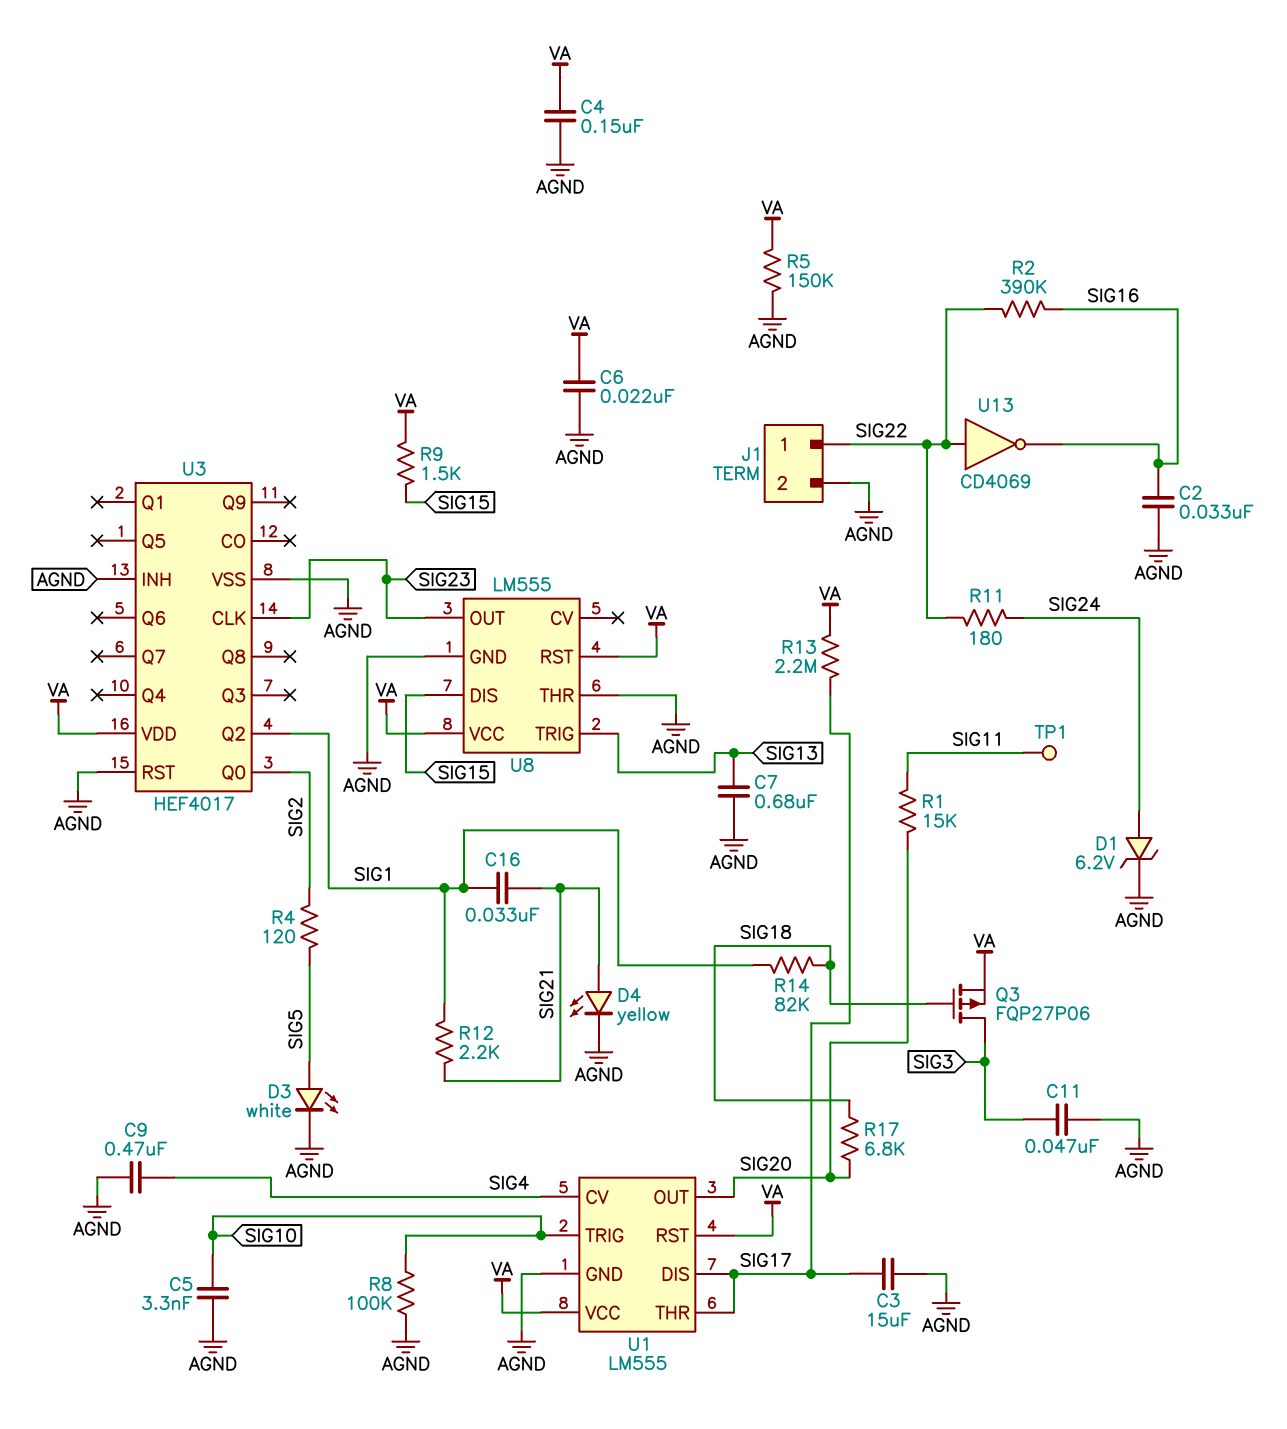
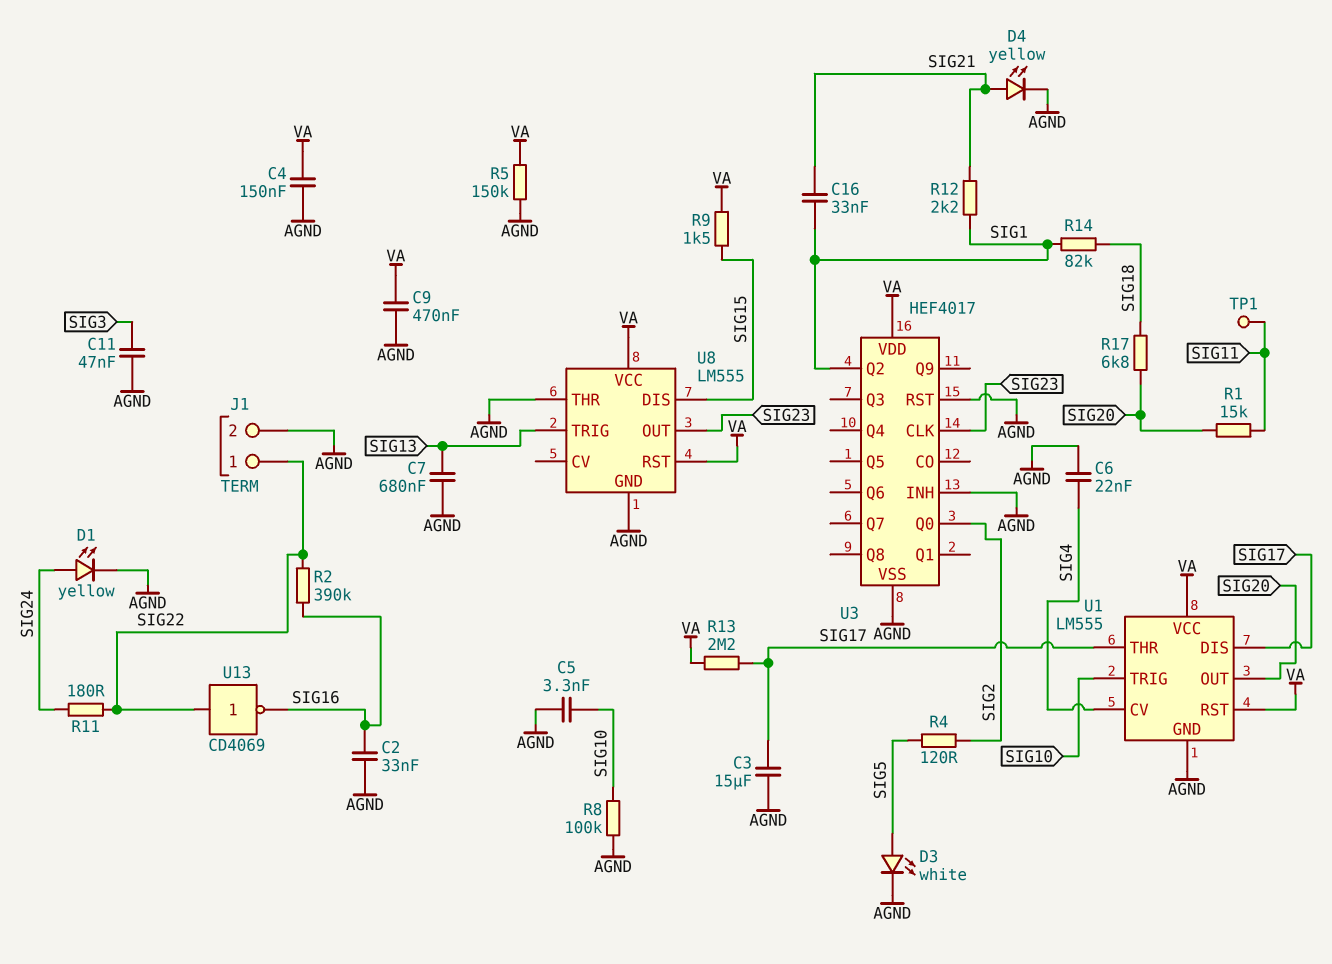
C6: 22nF (AGND, VA) -> 22nF (AGND, SIG4)
C9: 470nF (AGND, SIG4) -> 470nF (AGND, VA)
D1: zener 6.2V (A SIG24, K AGND) -> LED yellow (A SIG24, K AGND)
Q3: PMOS FQP27P06 (G SIG18, D SIG3, S VA) -> none

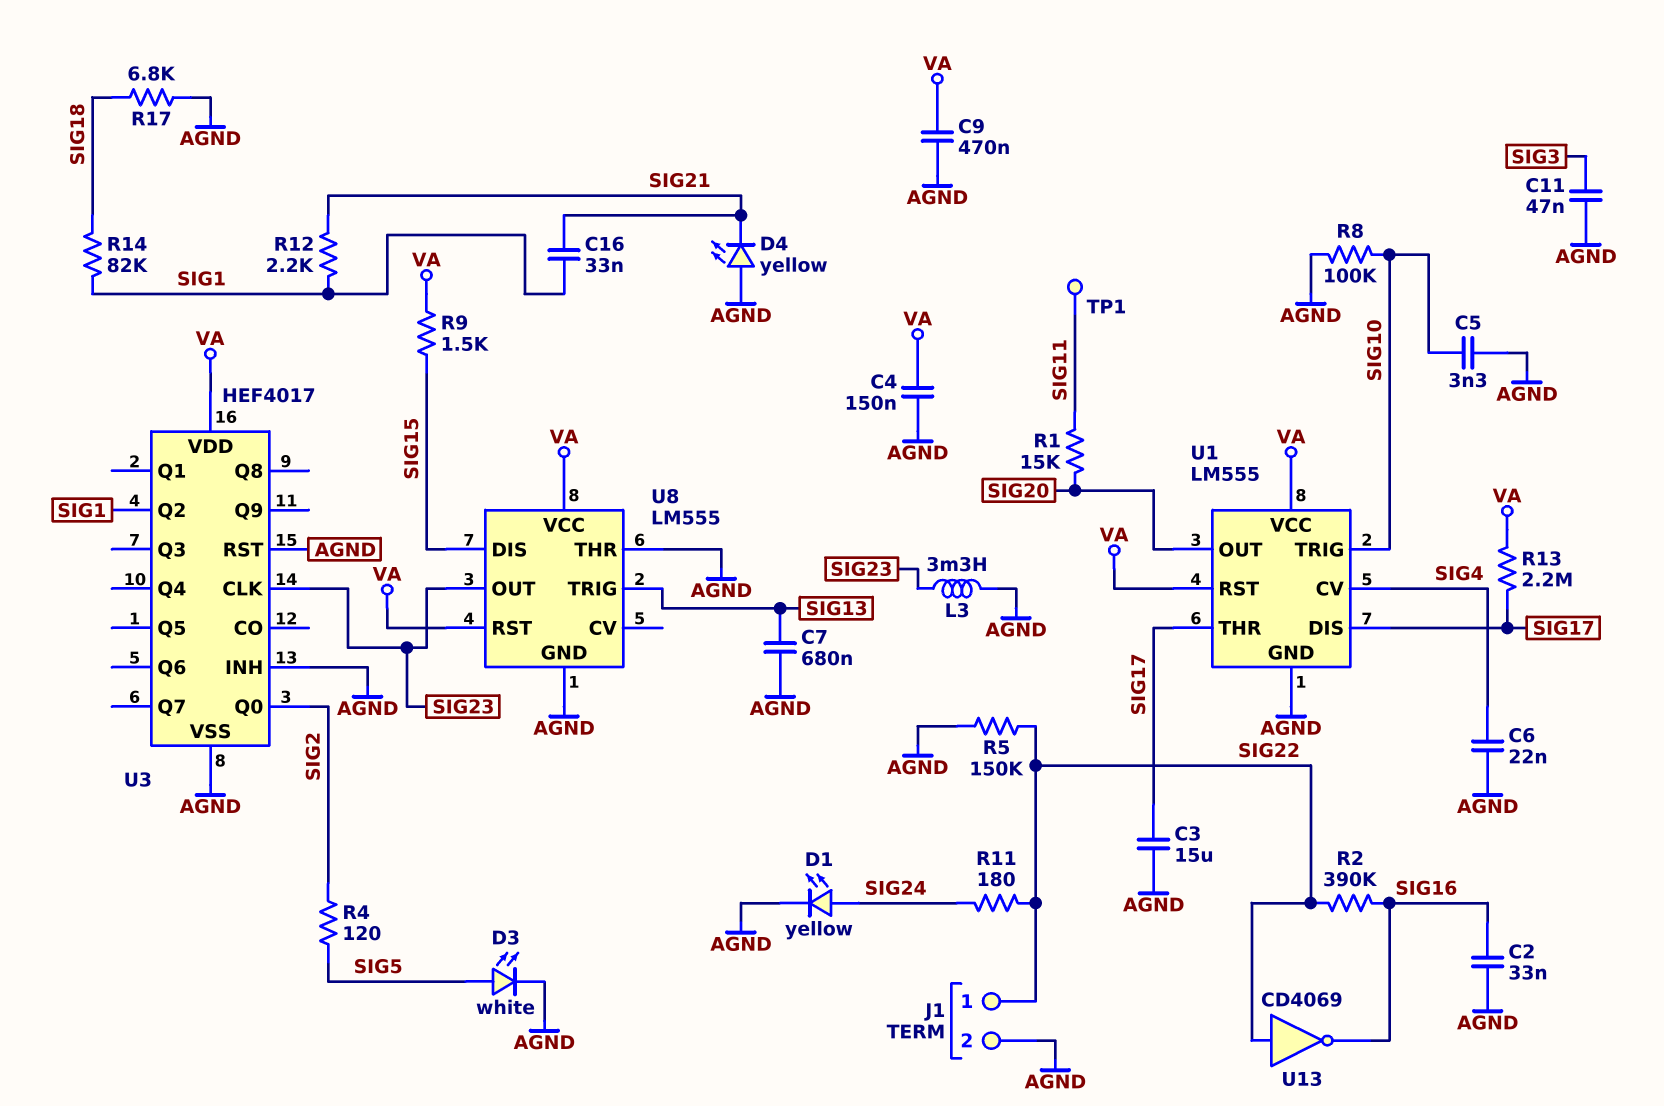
D4: LED yellow (A SIG21, K AGND) -> LED yellow (A AGND, K SIG21)
L3: none -> 3.3mH (AGND, SIG23)
R5: 150k (AGND, VA) -> 150k (AGND, SIG22)
R17: 6.8k (SIG18, SIG20) -> 6.8k (AGND, SIG18)

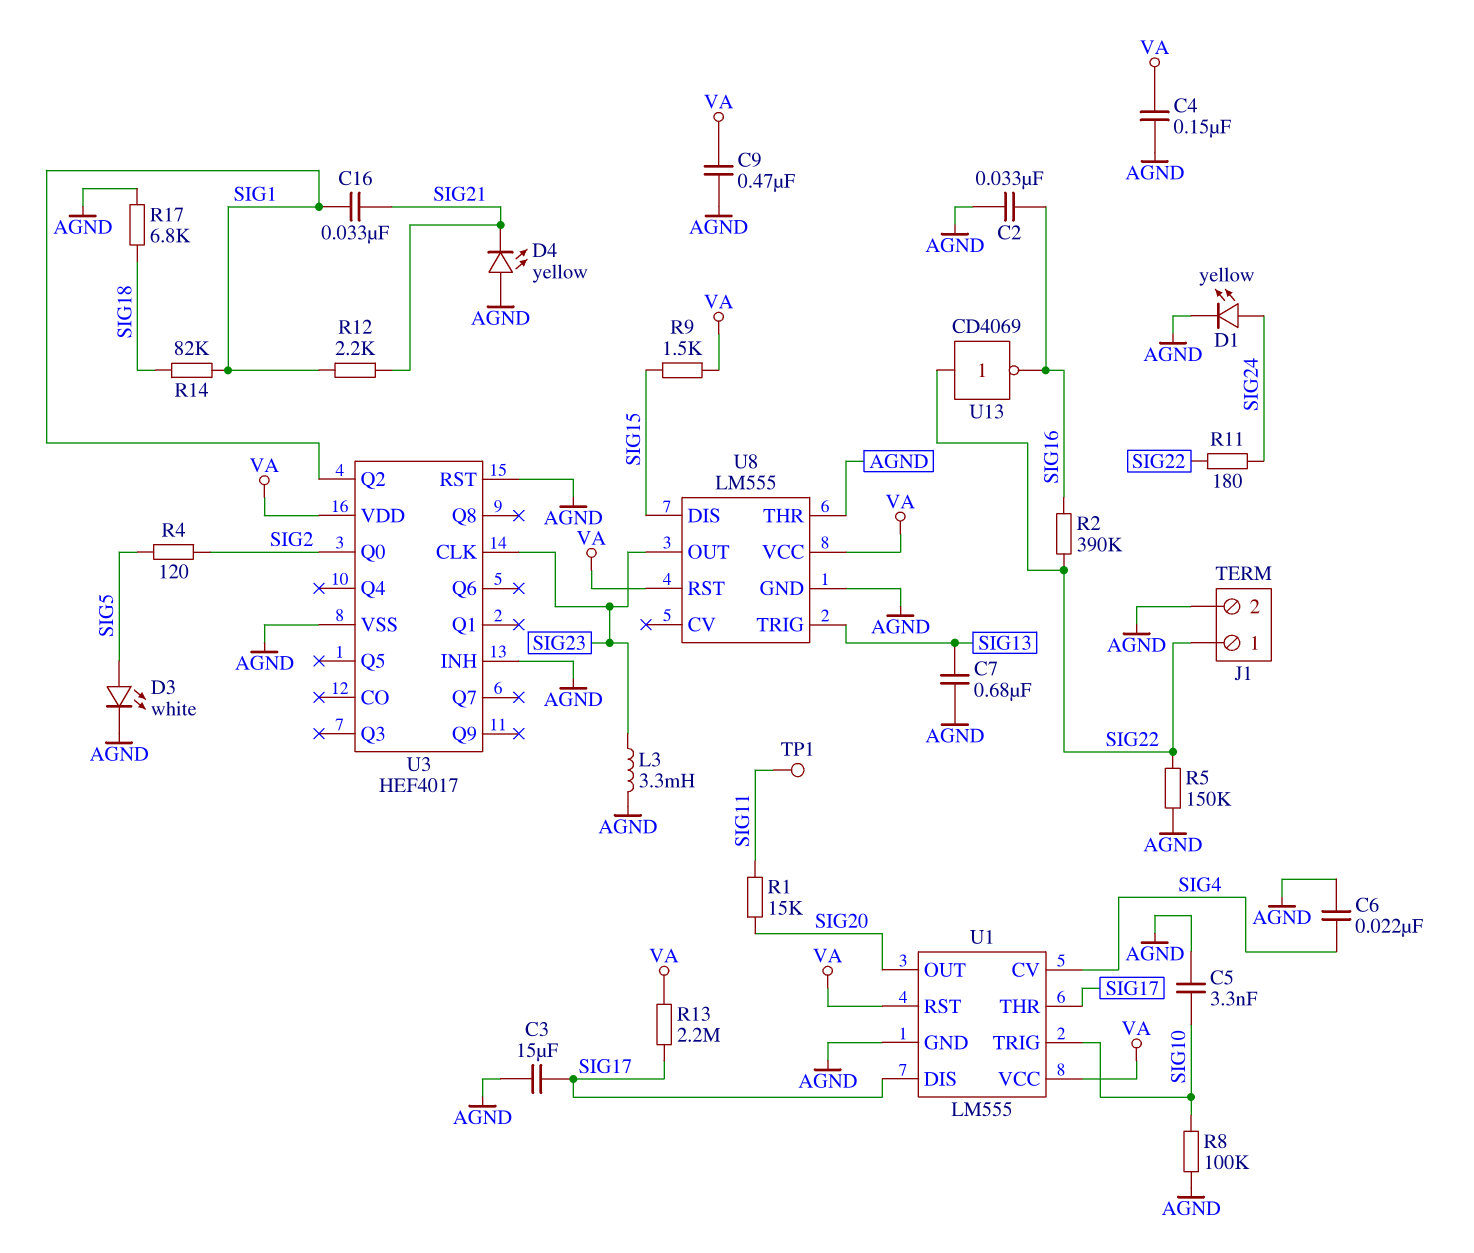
C11: 47nF (AGND, SIG3) -> none

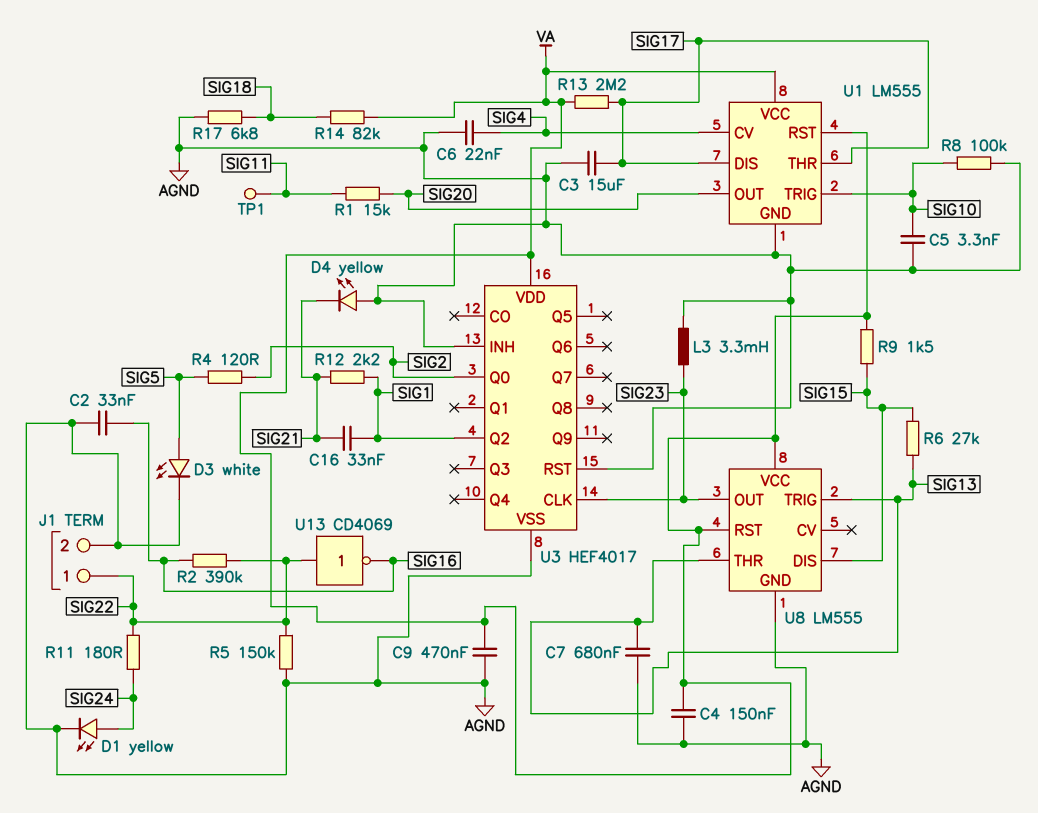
R6: none -> 27k (SIG13, SIG15)
R14: 82k (SIG1, SIG18) -> 82k (SIG18, VA)
U8 pin THR: AGND -> SIG13

